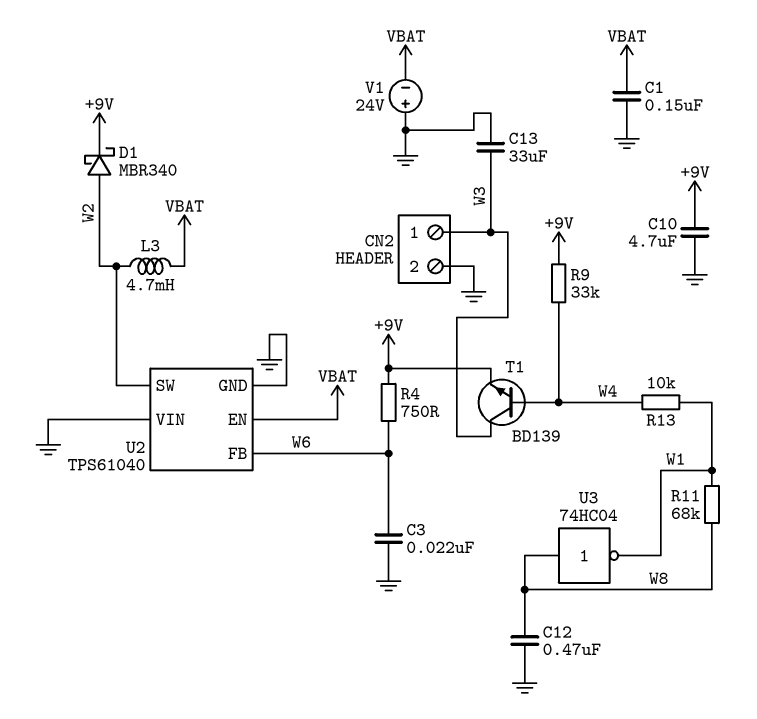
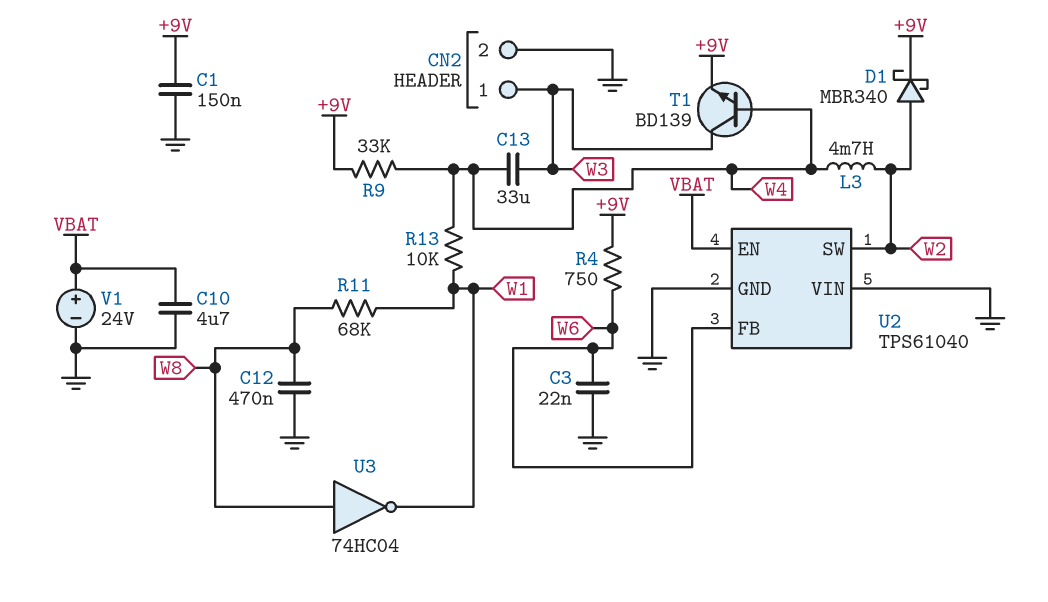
C1: 150nF (GND, VBAT) -> 150nF (+9V, GND)
C10: 4.7uF (+9V, GND) -> 4.7uF (GND, VBAT)
C13: 33uF (GND, W3) -> 33uF (W3, W4)
L3: 4.7mH (VBAT, W2) -> 4.7mH (W2, W4)
V1: 24V (plus GND, minus VBAT) -> 24V (plus VBAT, minus GND)

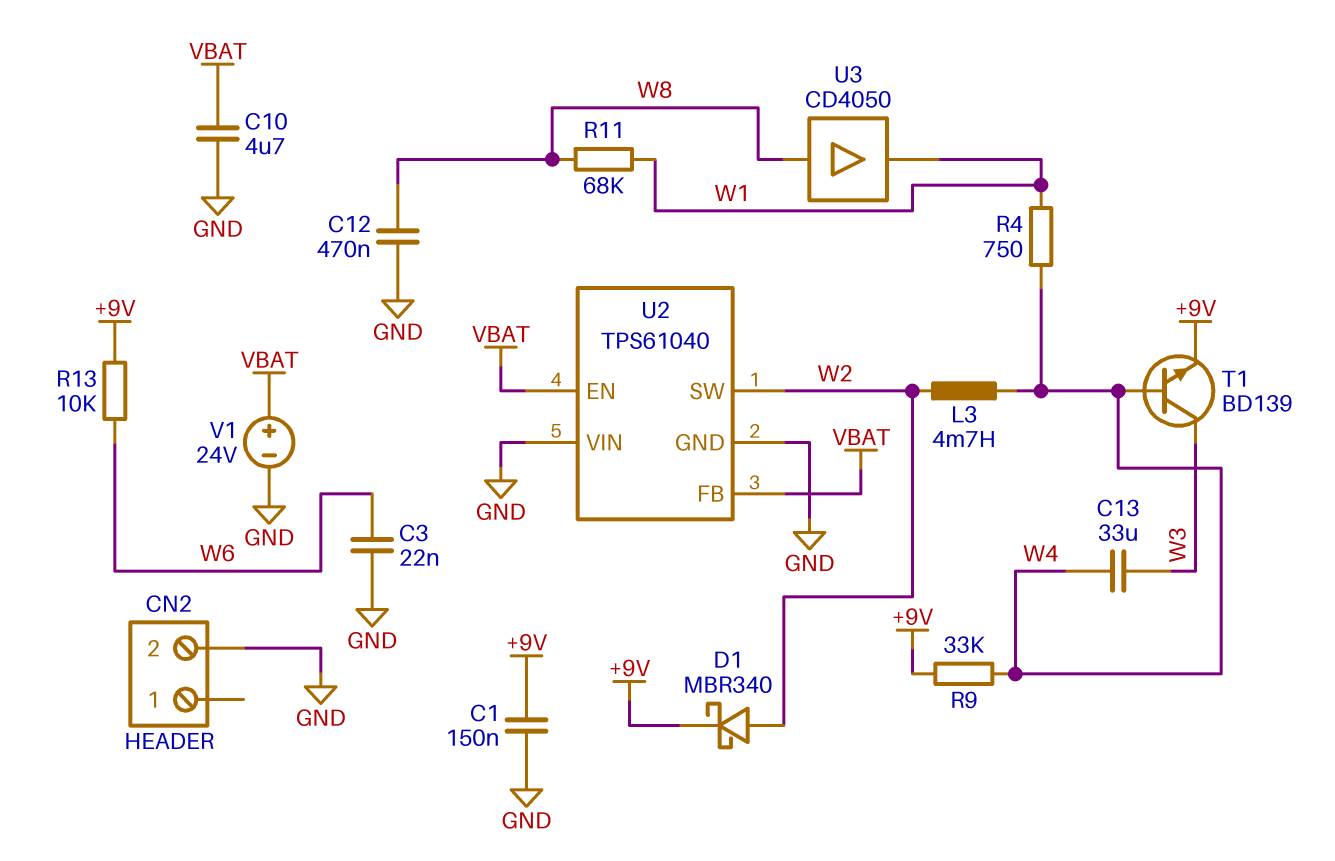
CN2 pin 1: W3 -> none
R4: 750 (+9V, W6) -> 750 (W1, W4)
R13: 10k (W1, W4) -> 10k (+9V, W6)
U2 pin FB: W6 -> VBAT
U3: NOT 74HC04 (in W8, out W1) -> buffer CD4050 (in W8, out W1)

